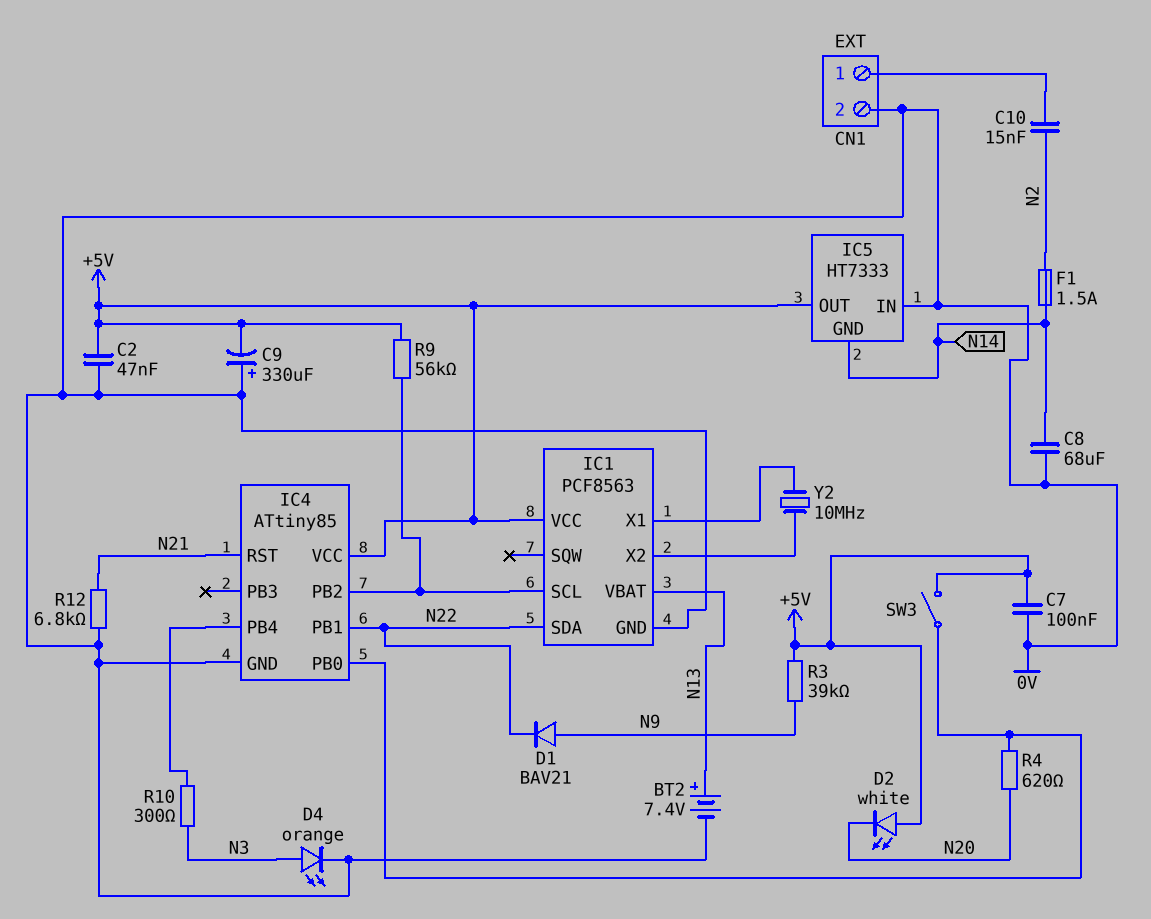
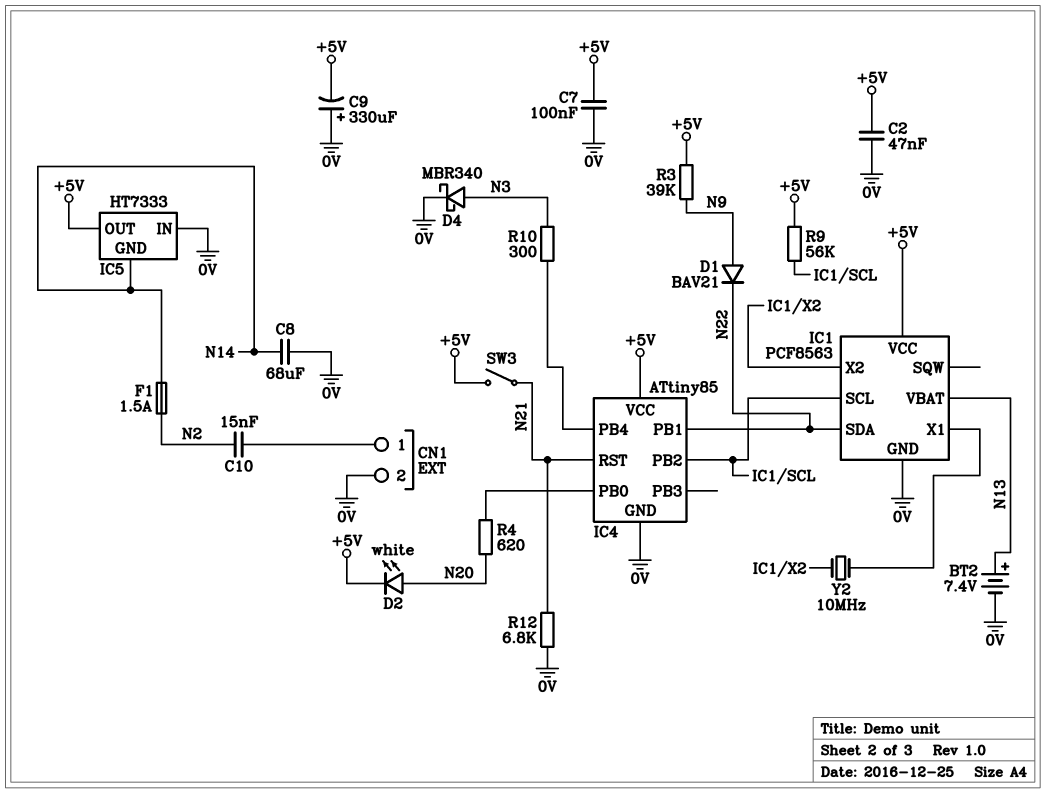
D2: LED white (A +5V, K N20) -> LED white (A N20, K +5V)
D4: LED orange (A N3, K 0V) -> schottky MBR340 (A N3, K 0V)
SW3: switch (+5V, IC4/PB0) -> switch (+5V, N21)

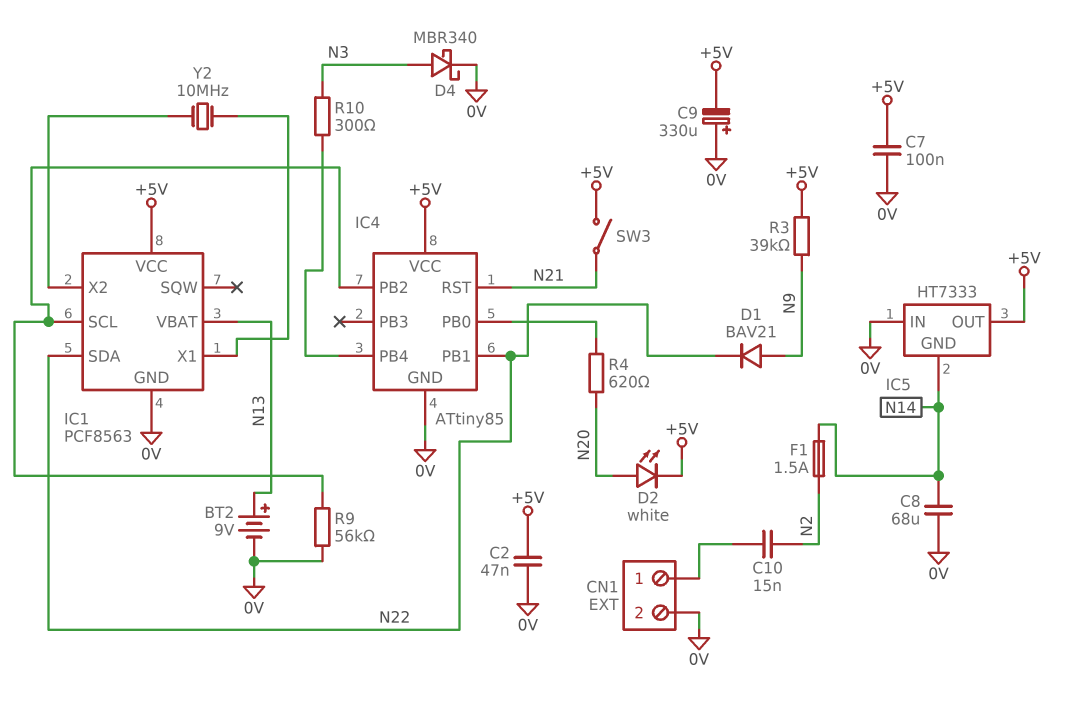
BT2: 7.4V (plus N13, minus 0V) -> 9V (plus N13, minus 0V)
R9: 56k (+5V, IC1/SCL) -> 56k (0V, IC1/SCL)
R12: 6.8k (0V, N21) -> none

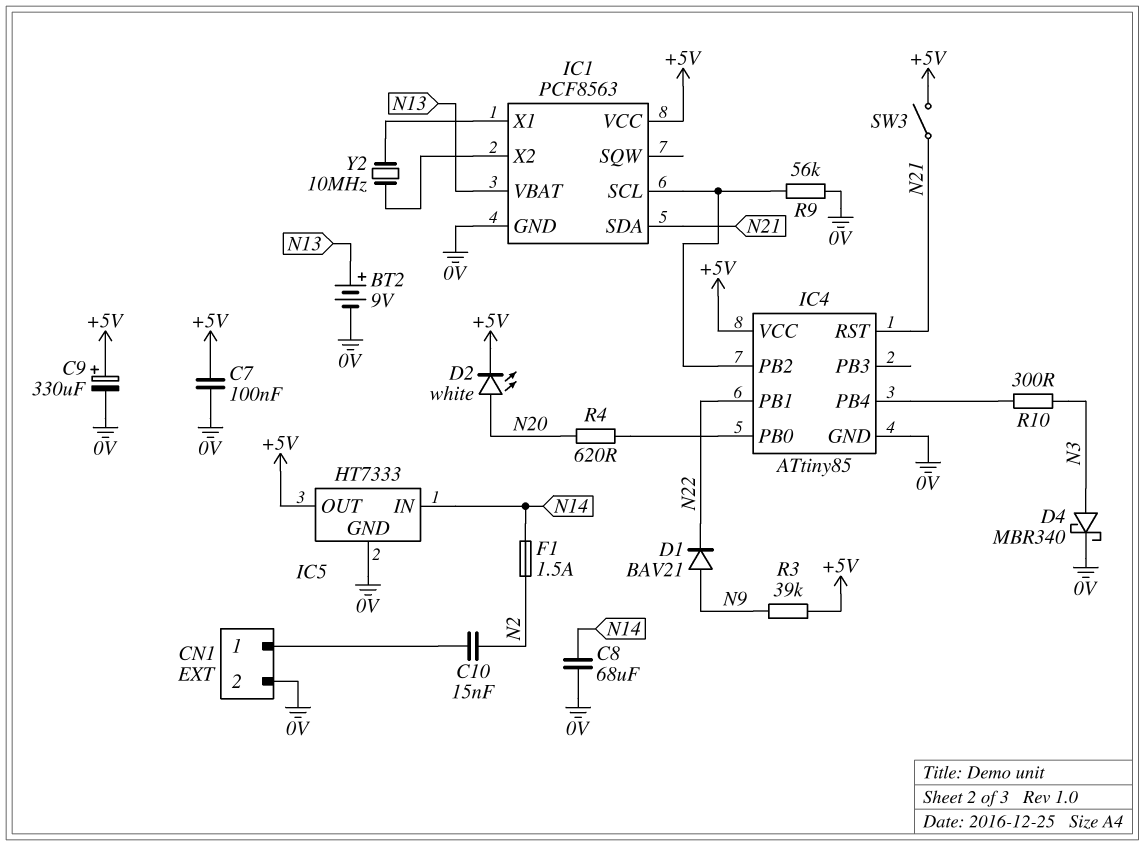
C2: 47nF (+5V, 0V) -> none
C9: 330uF (plus 0V, minus +5V) -> 330uF (plus +5V, minus 0V)
IC1 pin SDA: N22 -> N21
IC5 pin GND: N14 -> 0V
IC5 pin IN: 0V -> N14

